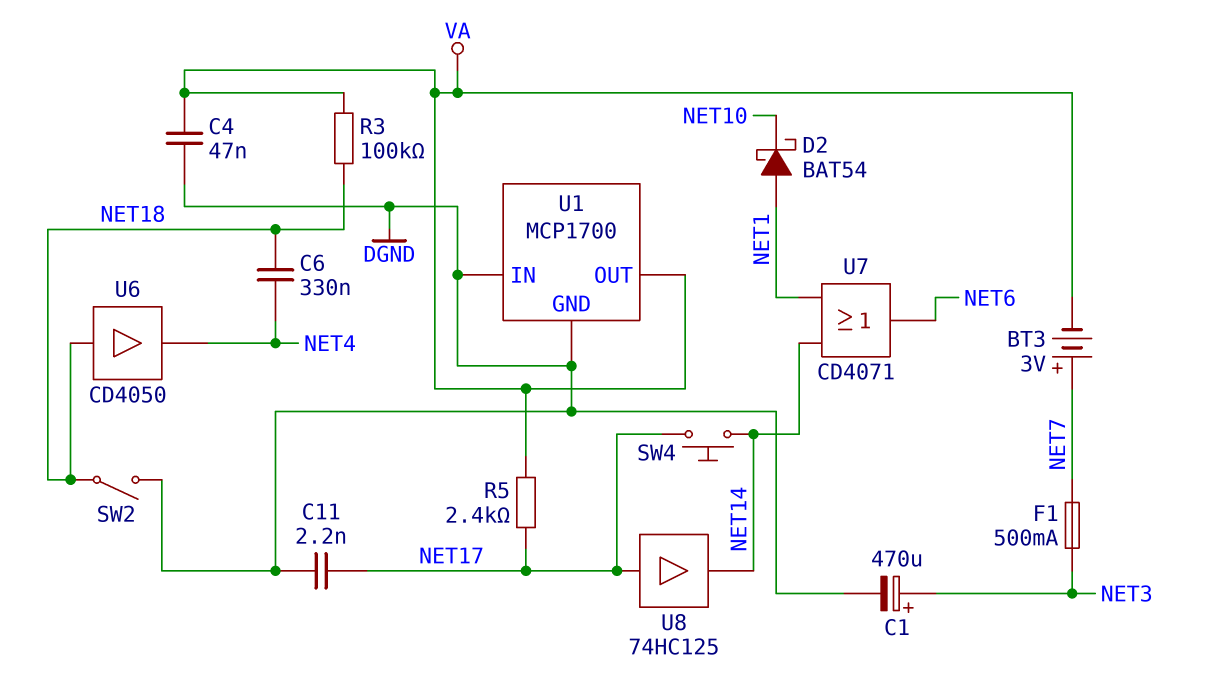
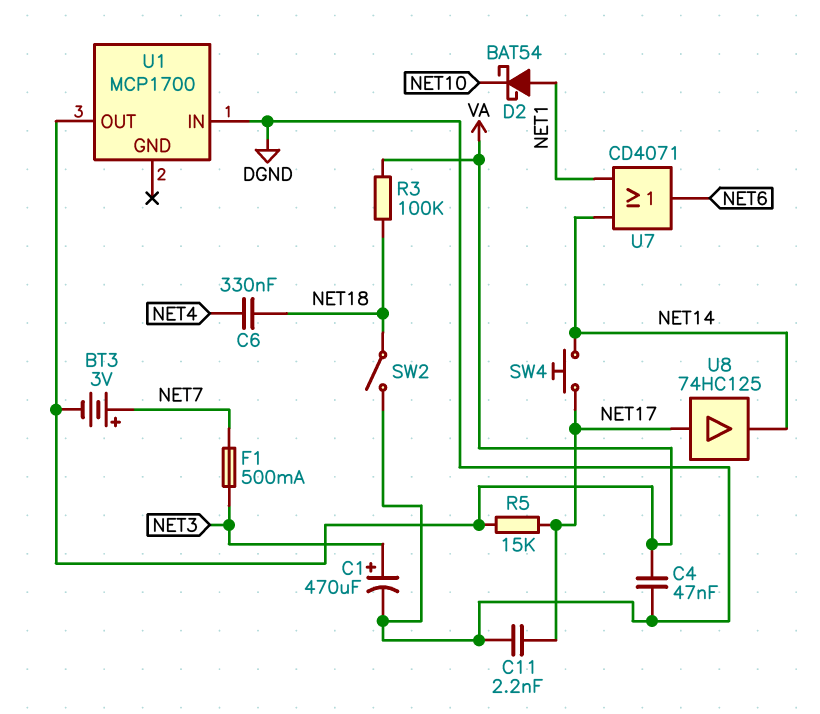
R5: 2.4k (NET17, VA) -> 15k (NET17, VA)
U1 pin GND: DGND -> none
U6: buffer CD4050 (in NET18, out NET4) -> none

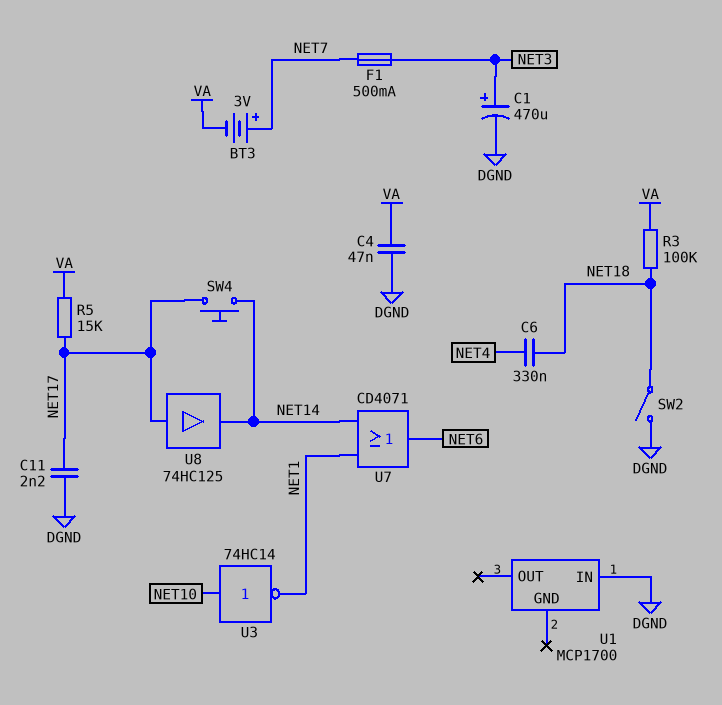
D2: schottky BAT54 (A NET1, K NET10) -> none
U1 pin OUT: VA -> none
U3: none -> NOT 74HC14 (in NET10, out NET1)

